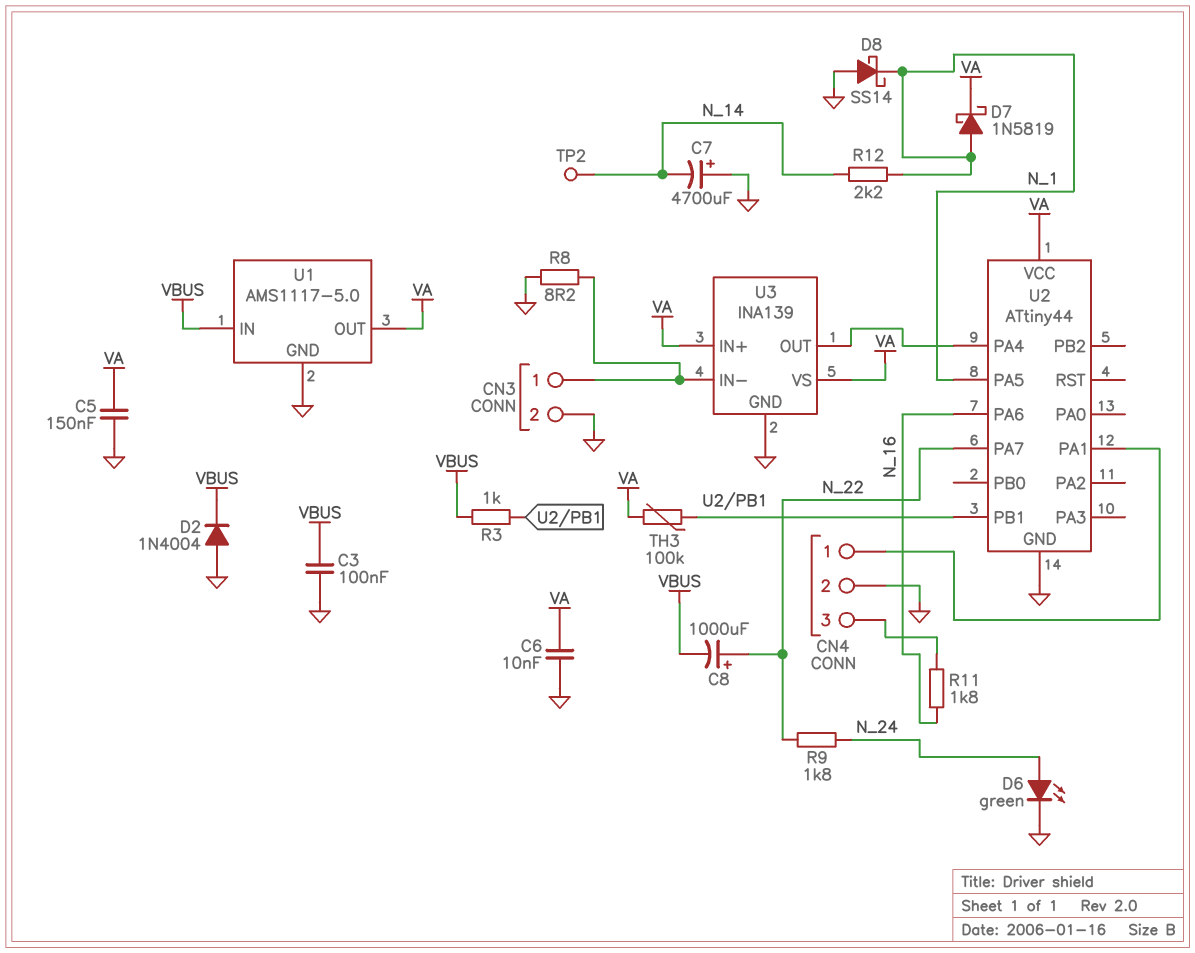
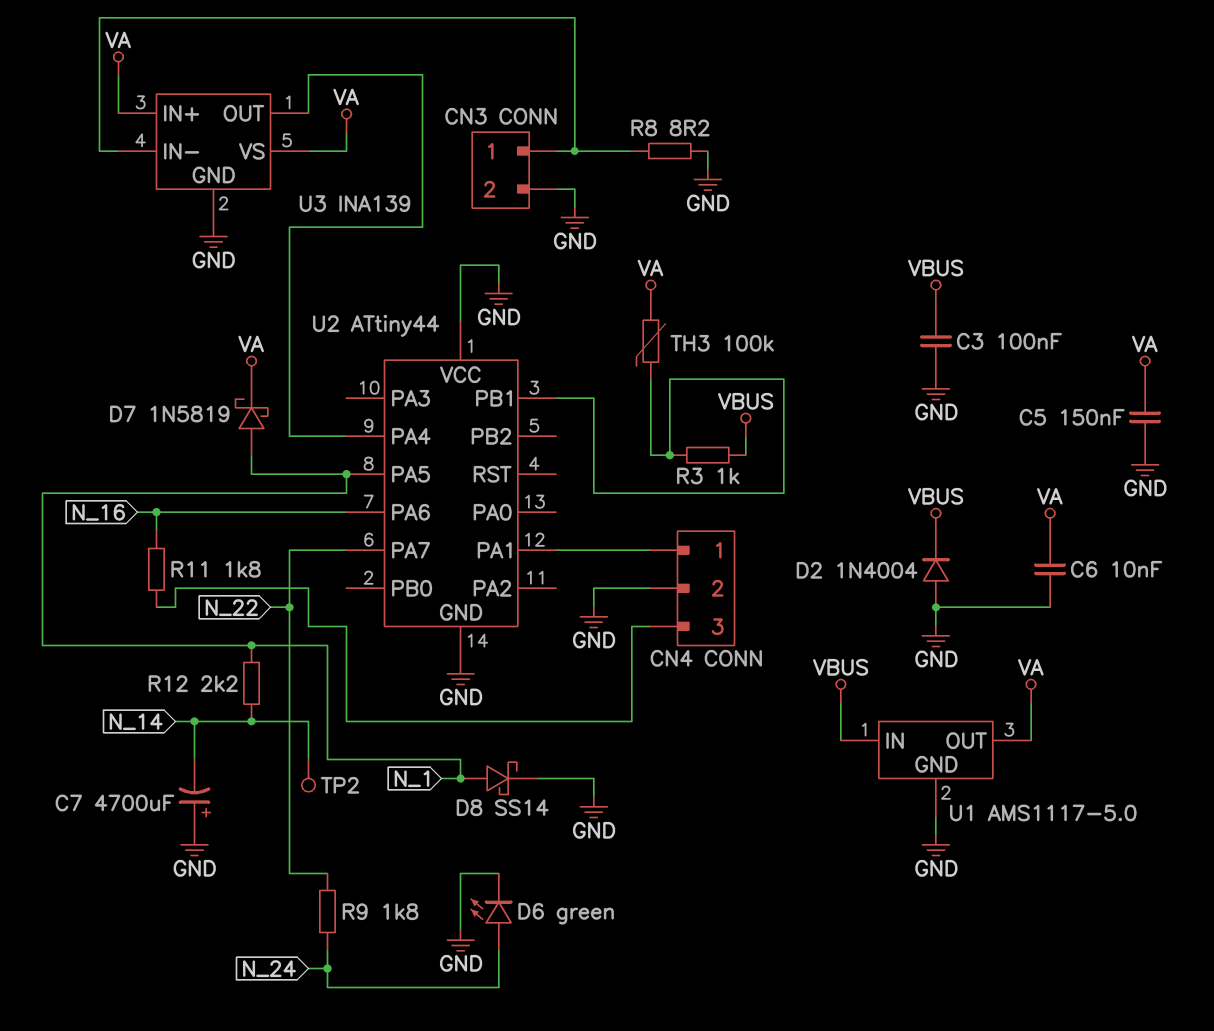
C8: 1000uF (plus N_22, minus VBUS) -> none
D8: schottky SS14 (A GND, K N_1) -> schottky SS14 (A N_1, K GND)
U2 pin VCC: VA -> GND

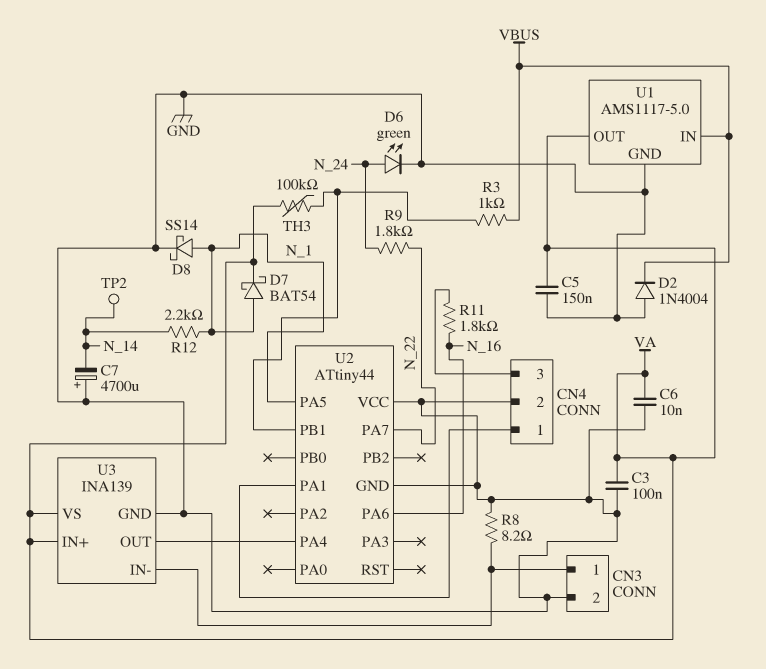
C3: 100nF (GND, VBUS) -> 100nF (GND, VA)
D7: schottky 1N5819 (A N_1, K VA) -> schottky BAT54 (A N_1, K VA)

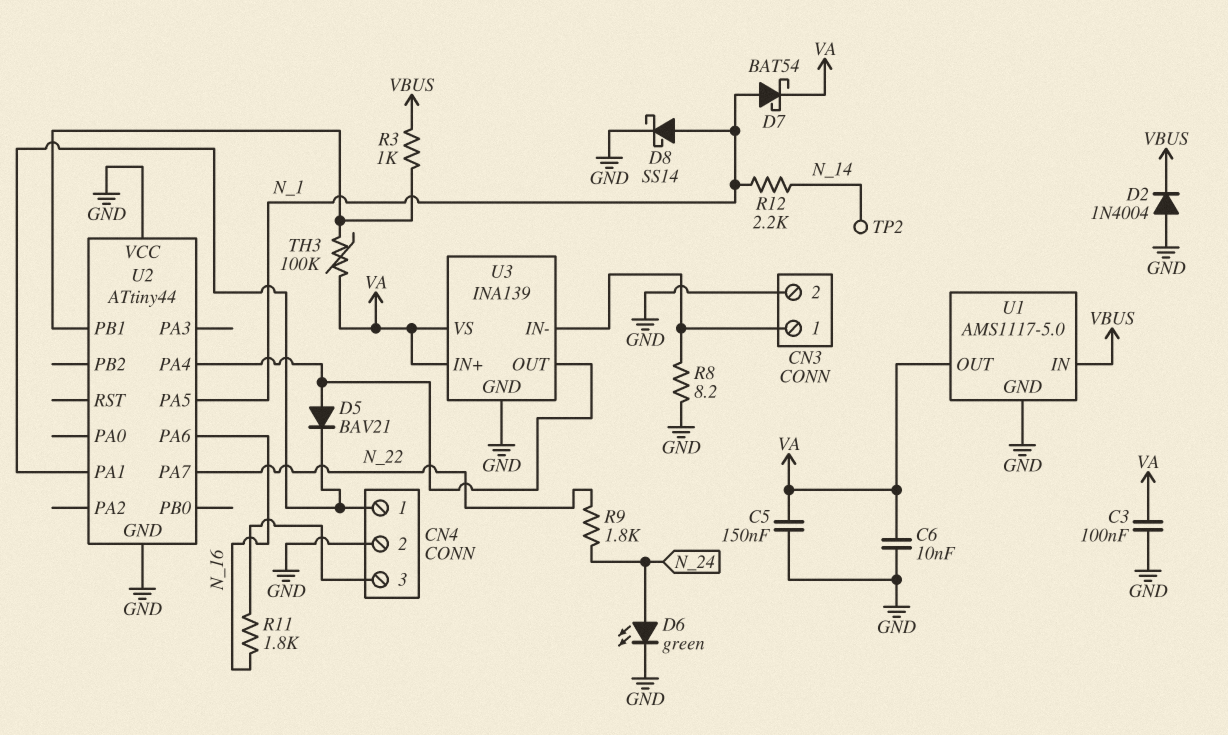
C7: 4700uF (plus GND, minus N_14) -> none
D5: none -> diode BAV21 (A U2/PA4, K CN4/1)

